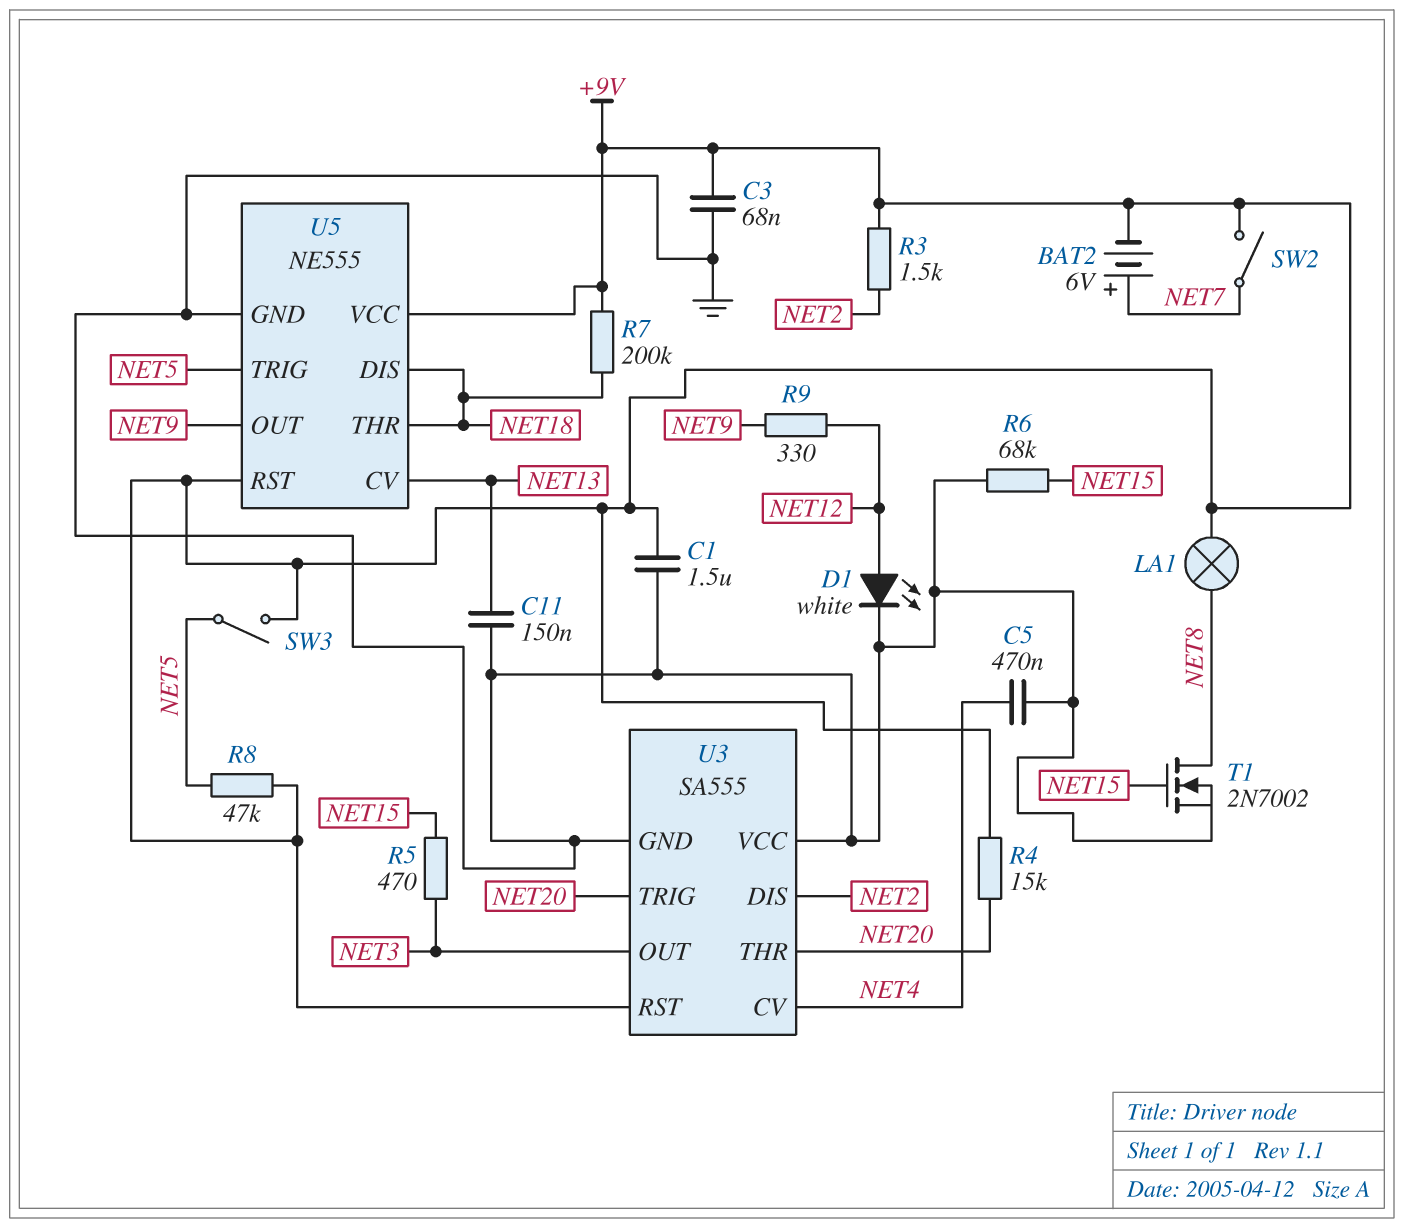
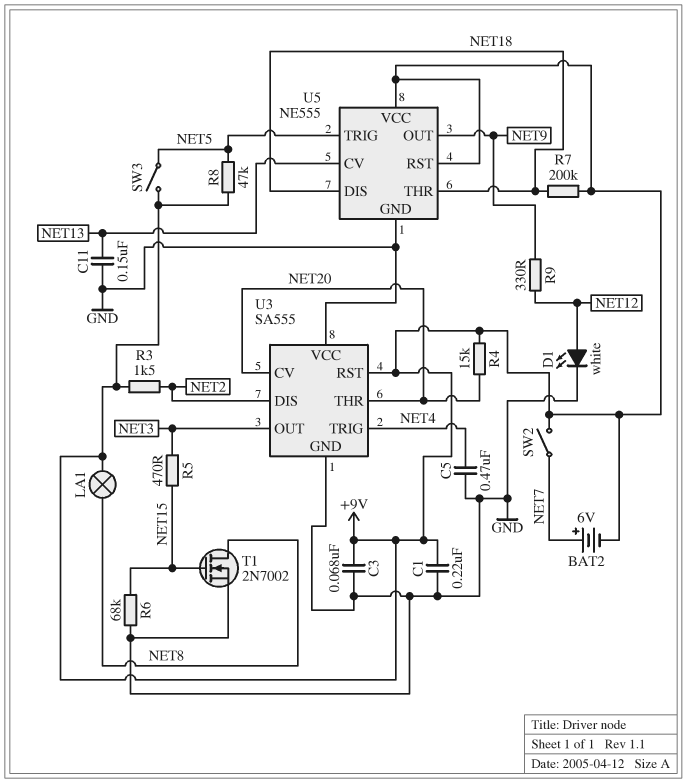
C1: 1.5uF (+9V, GND) -> 220nF (+9V, GND)
U3 pin CV: NET4 -> NET20
U3 pin TRIG: NET20 -> NET4

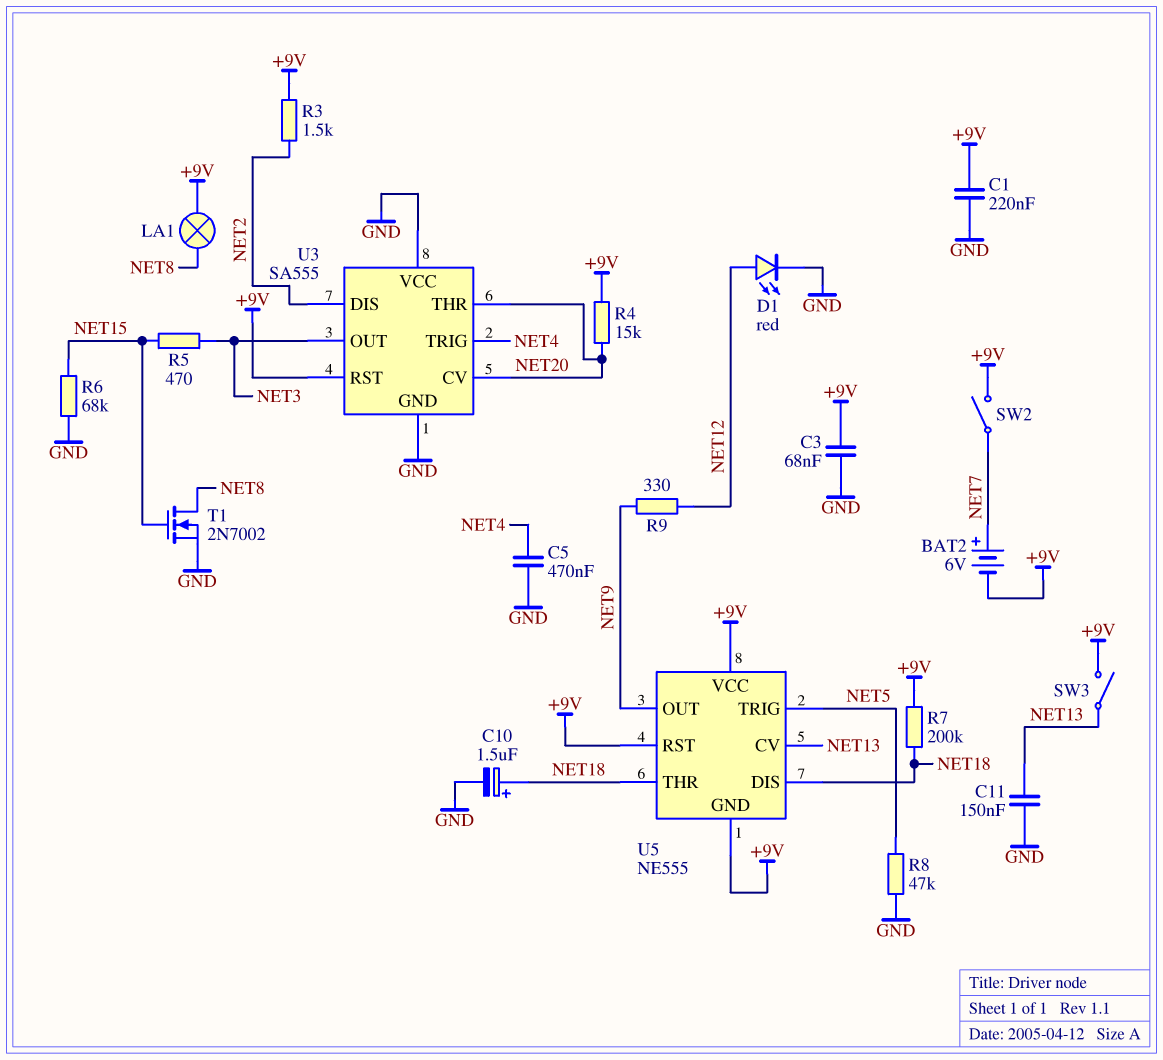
C10: none -> 1.5uF (plus NET18, minus GND)
D1: LED white (A NET12, K GND) -> LED red (A NET12, K GND)
R8: 47k (+9V, NET5) -> 47k (GND, NET5)
SW3: switch (+9V, NET5) -> switch (+9V, NET13)
U5 pin GND: GND -> +9V

